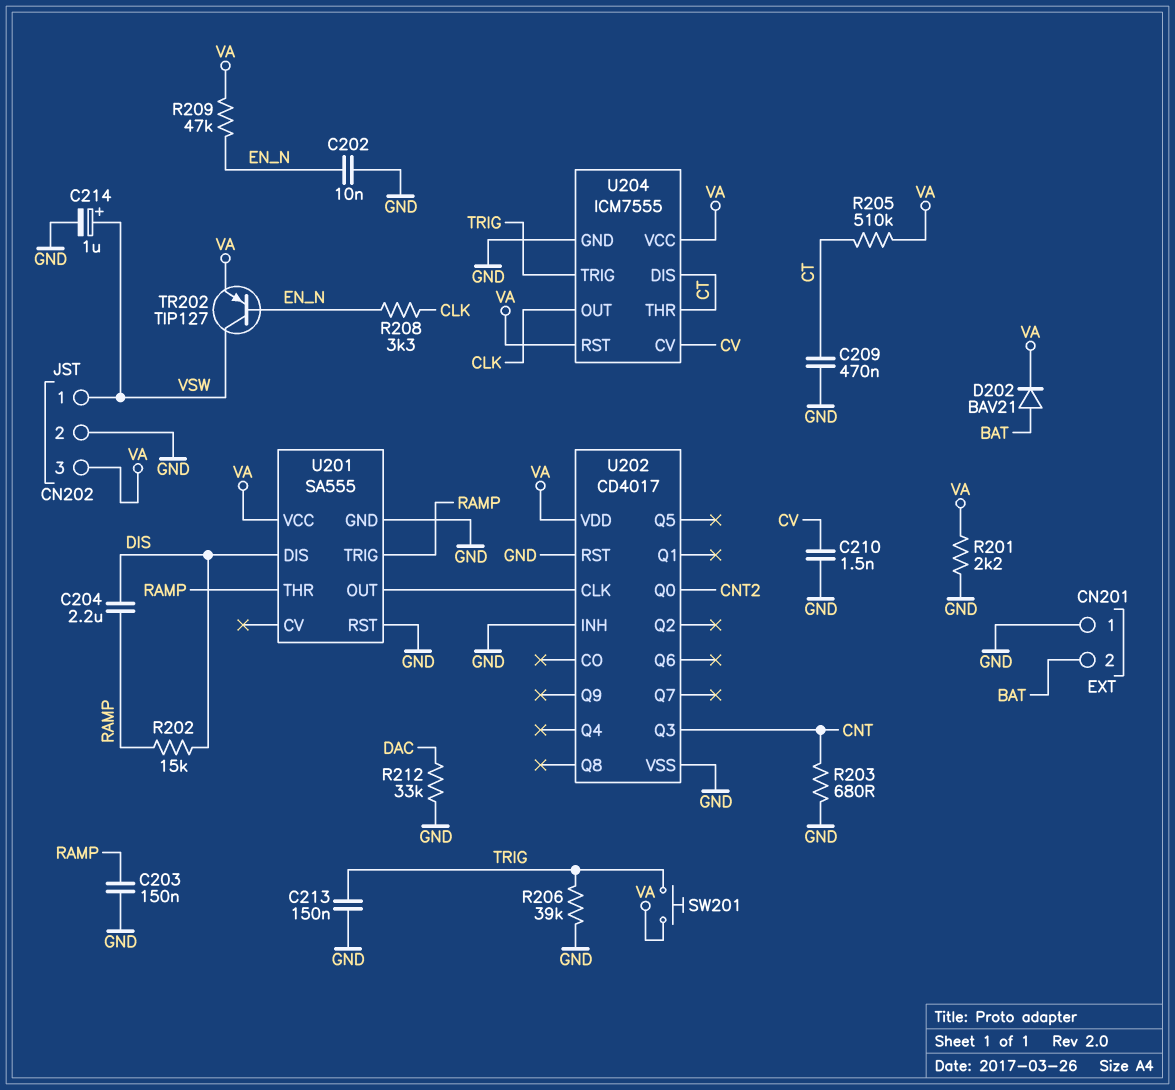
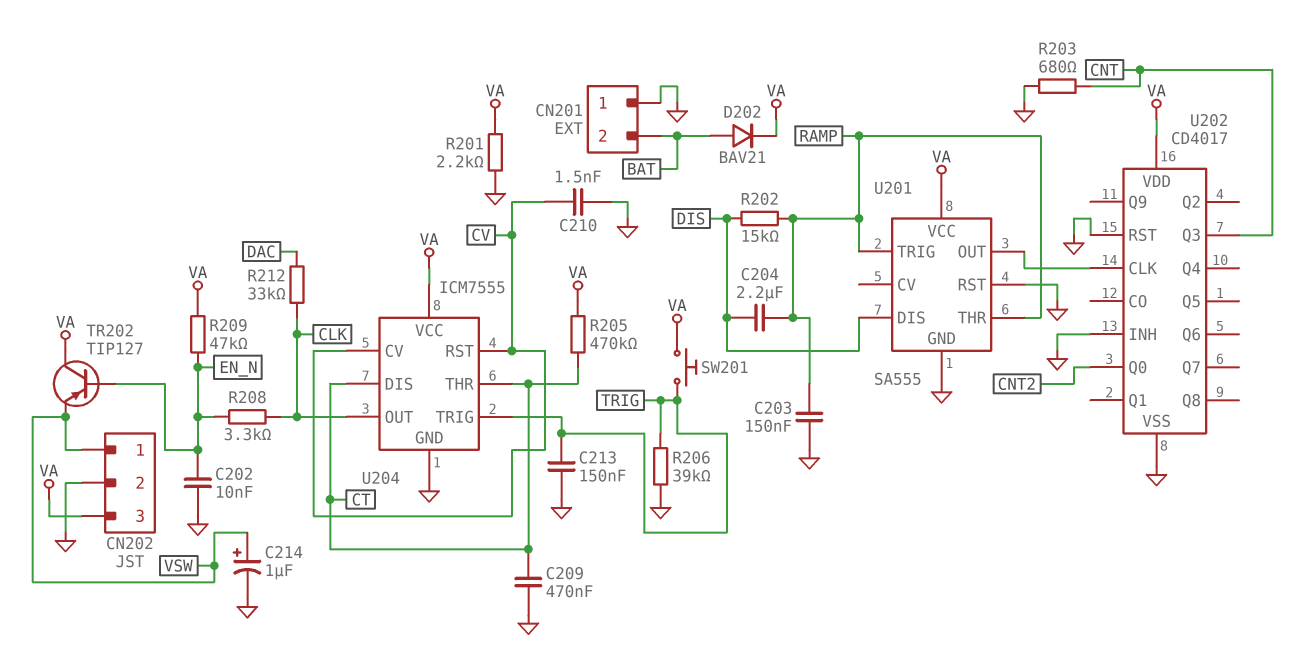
R205: 510k (CT, VA) -> 470k (CT, VA)
R212: 33k (DAC, GND) -> 33k (CLK, DAC)
TR202: PNP TIP127 (B EN_N, C VSW, E VA) -> PNP TIP127 (B EN_N, C VA, E VSW)
U204 pin RST: VA -> CV

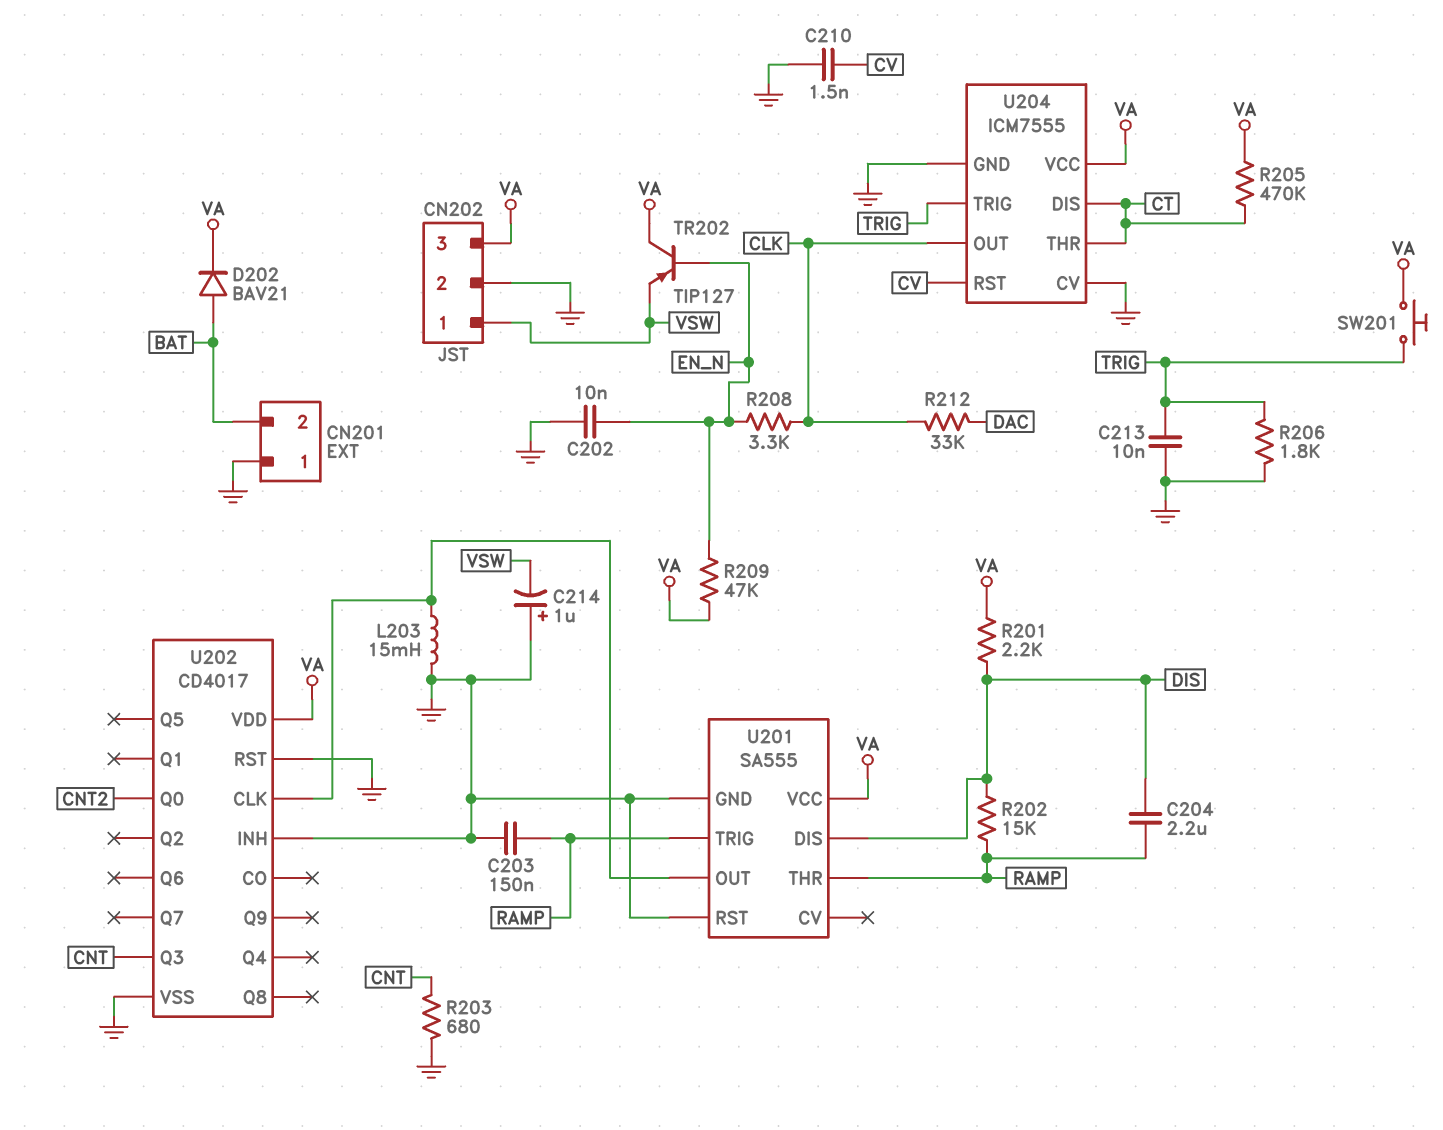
C209: 470nF (CT, GND) -> none
C213: 150nF (GND, TRIG) -> 10nF (GND, TRIG)
C214: 1uF (plus VSW, minus GND) -> 1uF (plus GND, minus VSW)
L203: none -> 15mH (GND, U201/OUT)
R201: 2.2k (GND, VA) -> 2.2k (DIS, VA)
R206: 39k (GND, TRIG) -> 1.8k (GND, TRIG)
U204 pin CV: CV -> GND

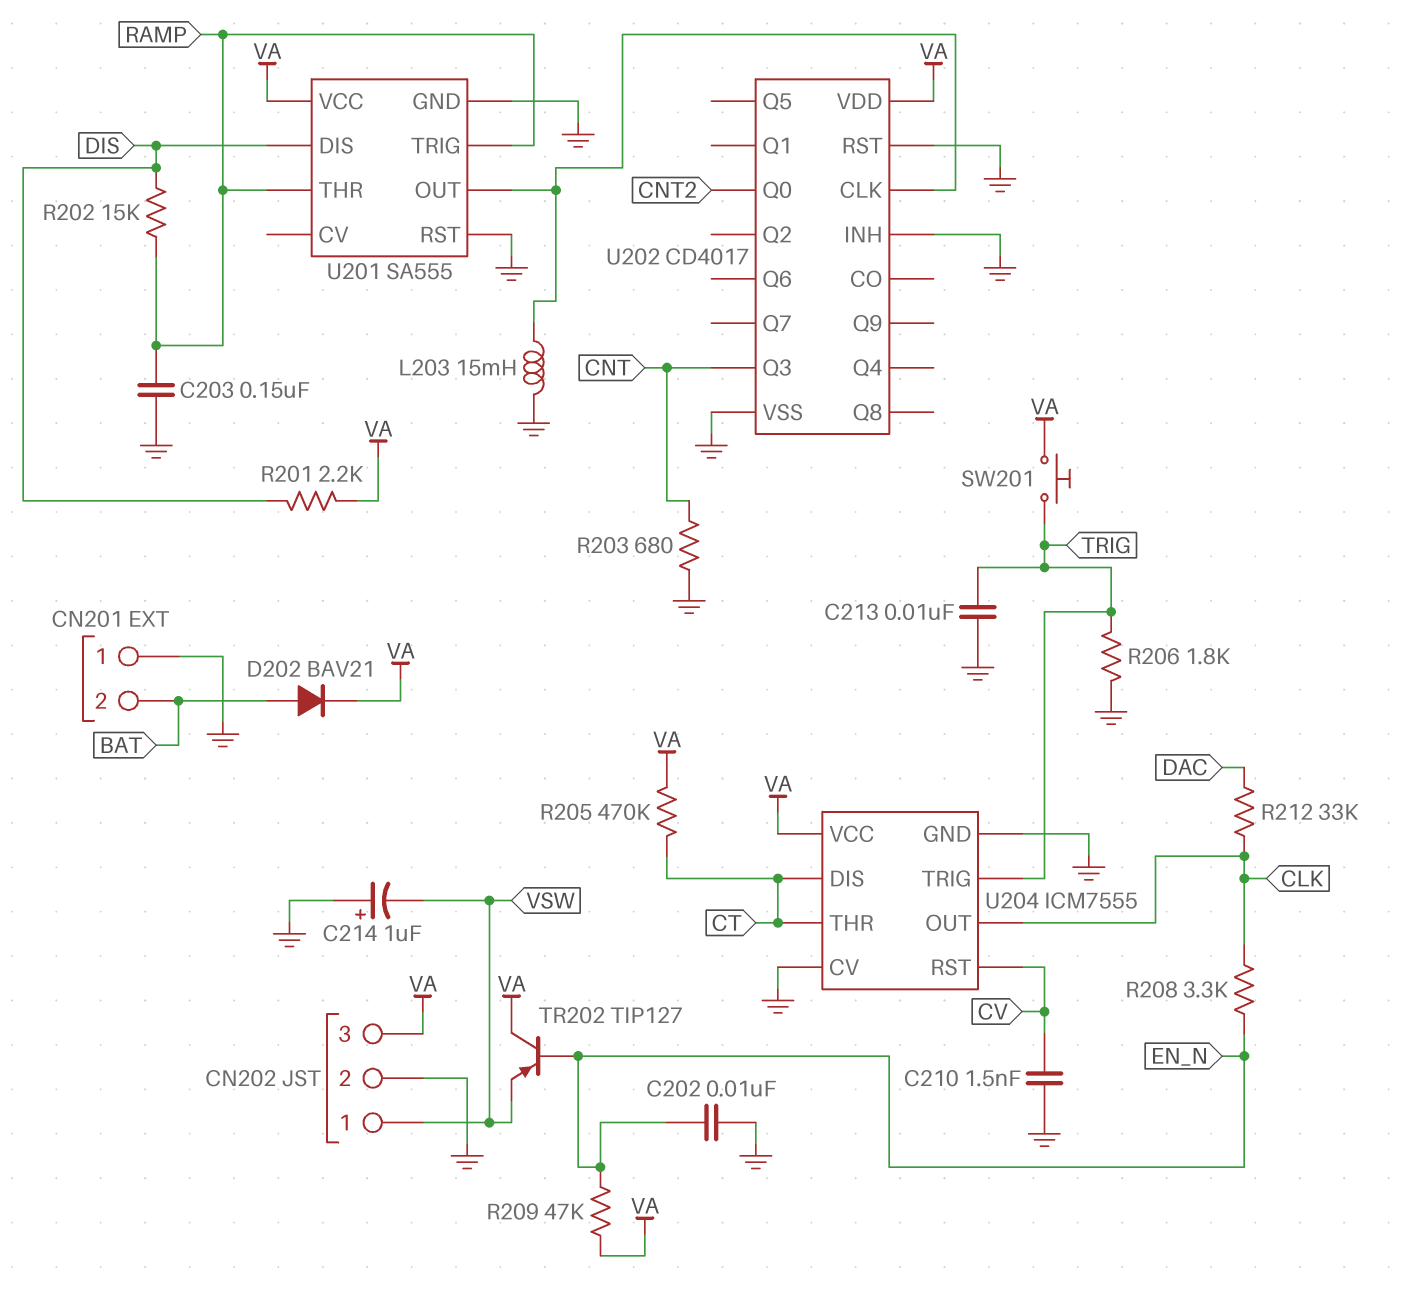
C204: 2.2uF (DIS, RAMP) -> none

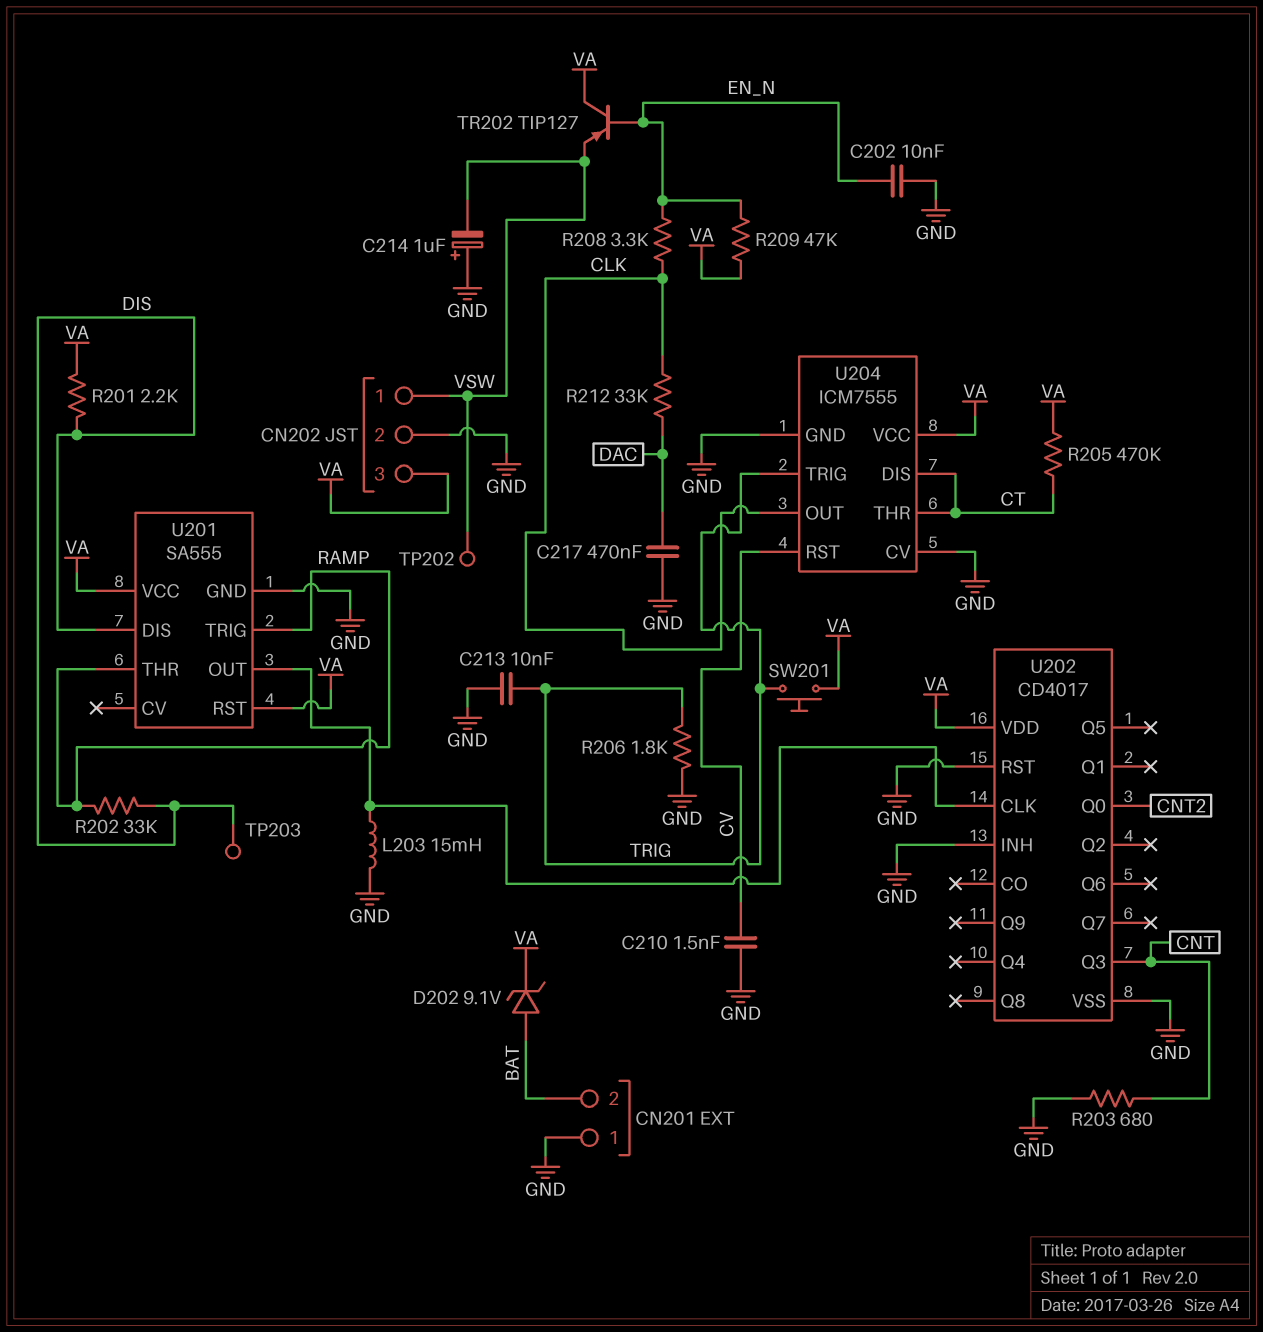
C203: 150nF (GND, RAMP) -> none
C217: none -> 470nF (DAC, GND)
D202: diode BAV21 (A BAT, K VA) -> zener 9.1V (A BAT, K VA)
R202: 15k (DIS, RAMP) -> 33k (DIS, RAMP)
TP202: none -> test point (VSW)
TP203: none -> test point (DIS)
U201 pin RST: GND -> VA

